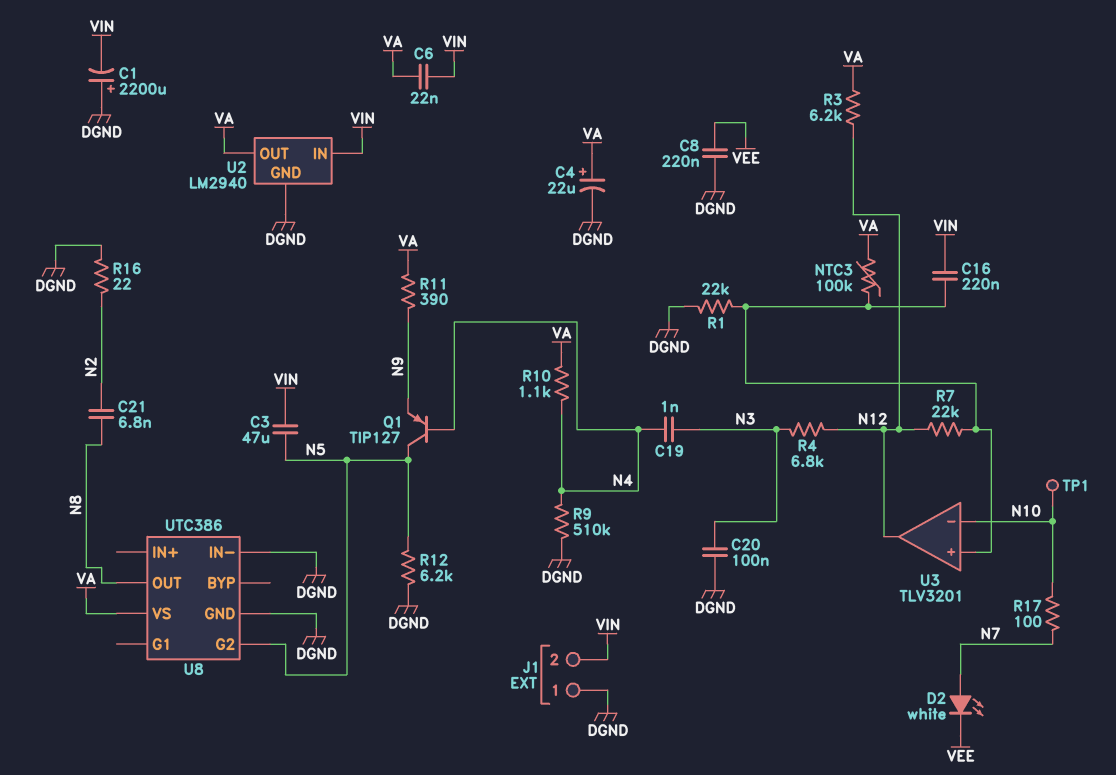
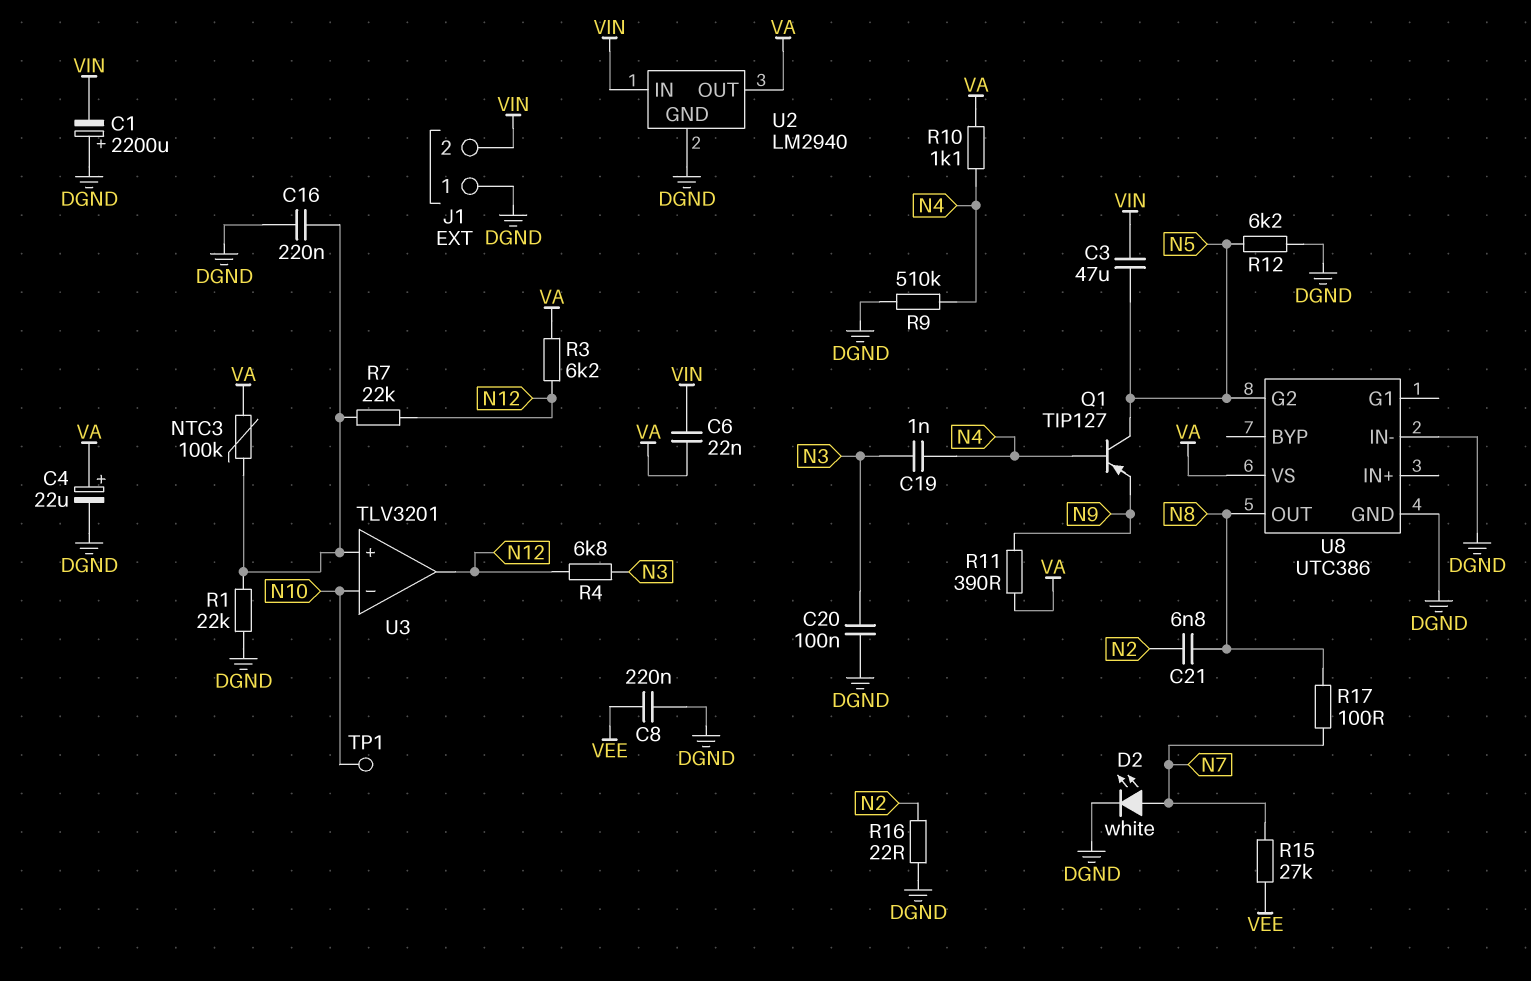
C16: 220nF (U3/in+, VIN) -> 220nF (DGND, U3/in+)
D2: LED white (A N7, K VEE) -> LED white (A N7, K DGND)
R15: none -> 27k (N7, VEE)
R17: 100 (N7, N10) -> 100 (N7, N8)

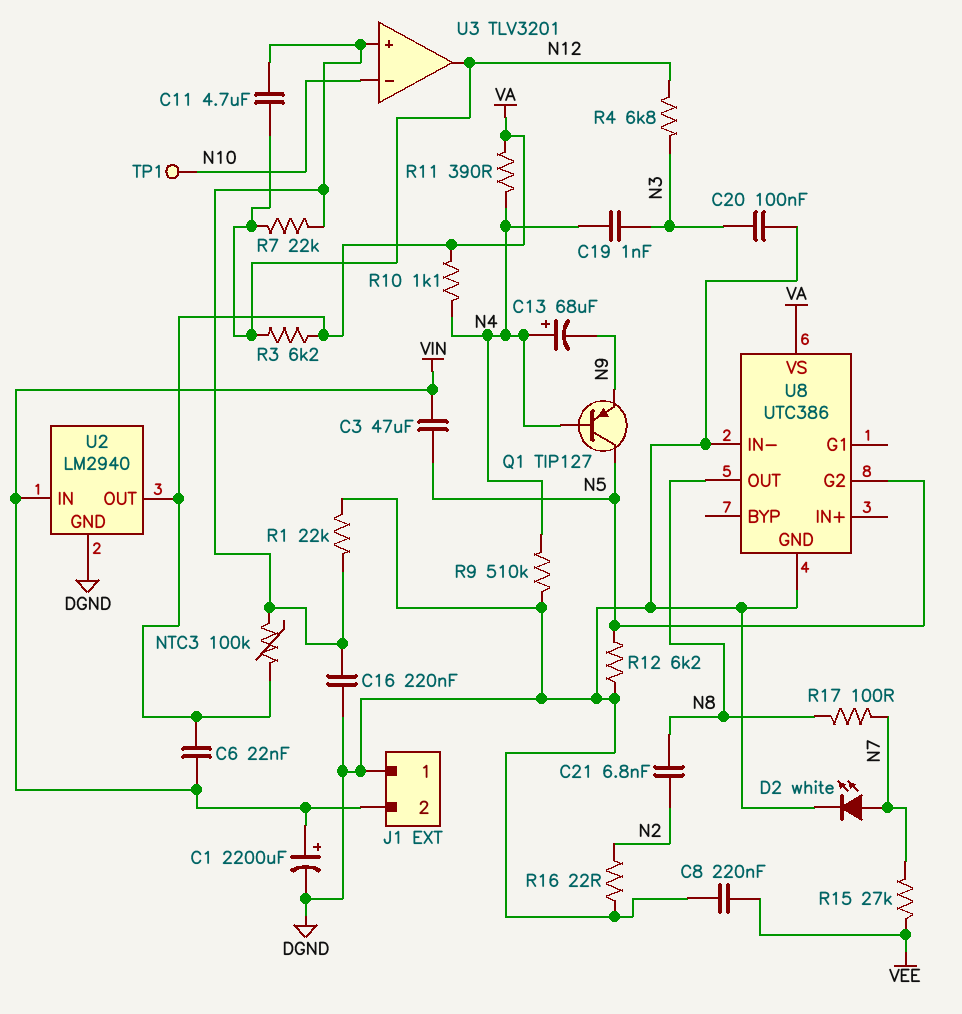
C1: 2200uF (plus DGND, minus VIN) -> 2200uF (plus VIN, minus DGND)
C4: 22uF (plus VA, minus DGND) -> none
C11: none -> 4.7uF (N12, U3/in+)
C13: none -> 68uF (plus N4, minus N9)
R11: 390 (N9, VA) -> 390 (N4, VA)

